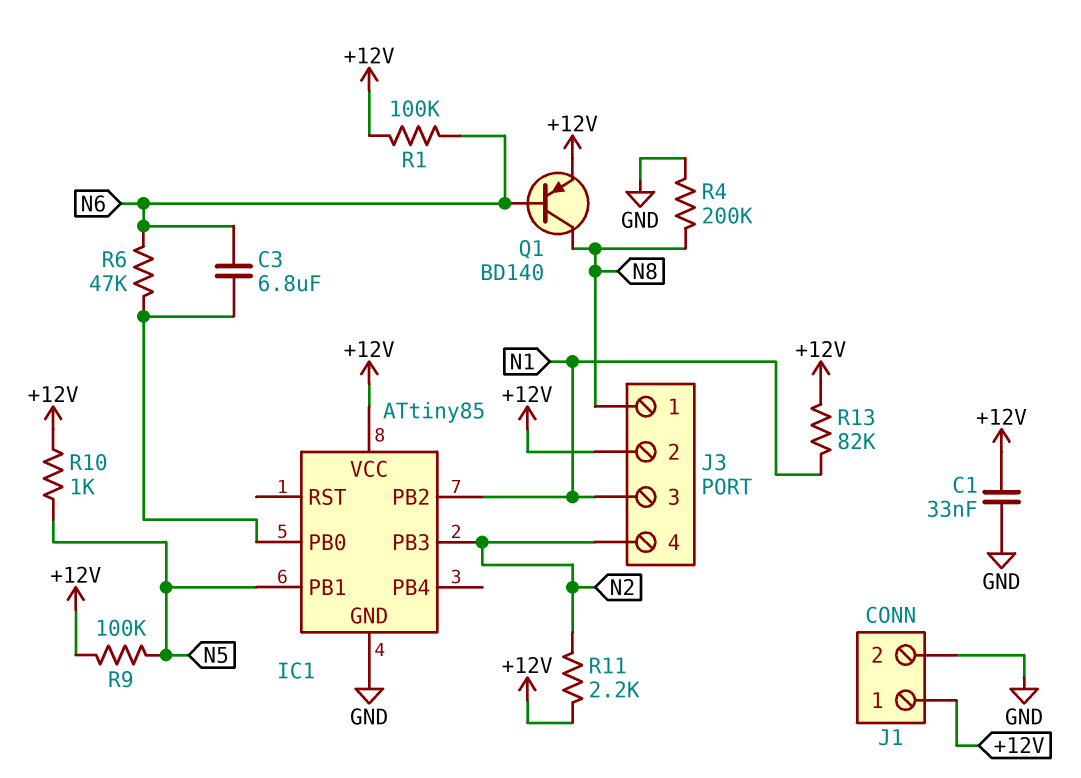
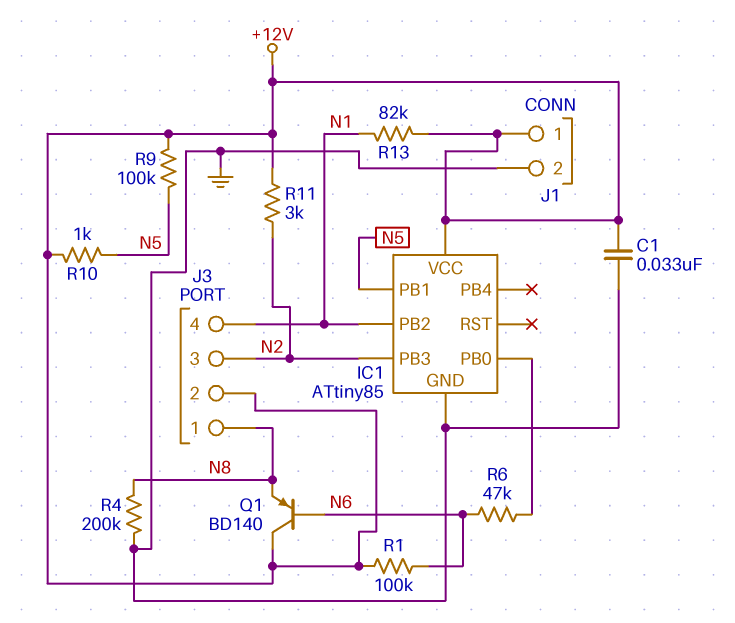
C3: 6.8uF (IC1/PB0, N6) -> none
J3 pin 3: N1 -> N2
J3 pin 4: N2 -> N1
Q1: PNP BD140 (B N6, C N8, E +12V) -> PNP BD140 (B N6, C +12V, E N8)
R11: 2.2k (+12V, N2) -> 3k (+12V, N2)

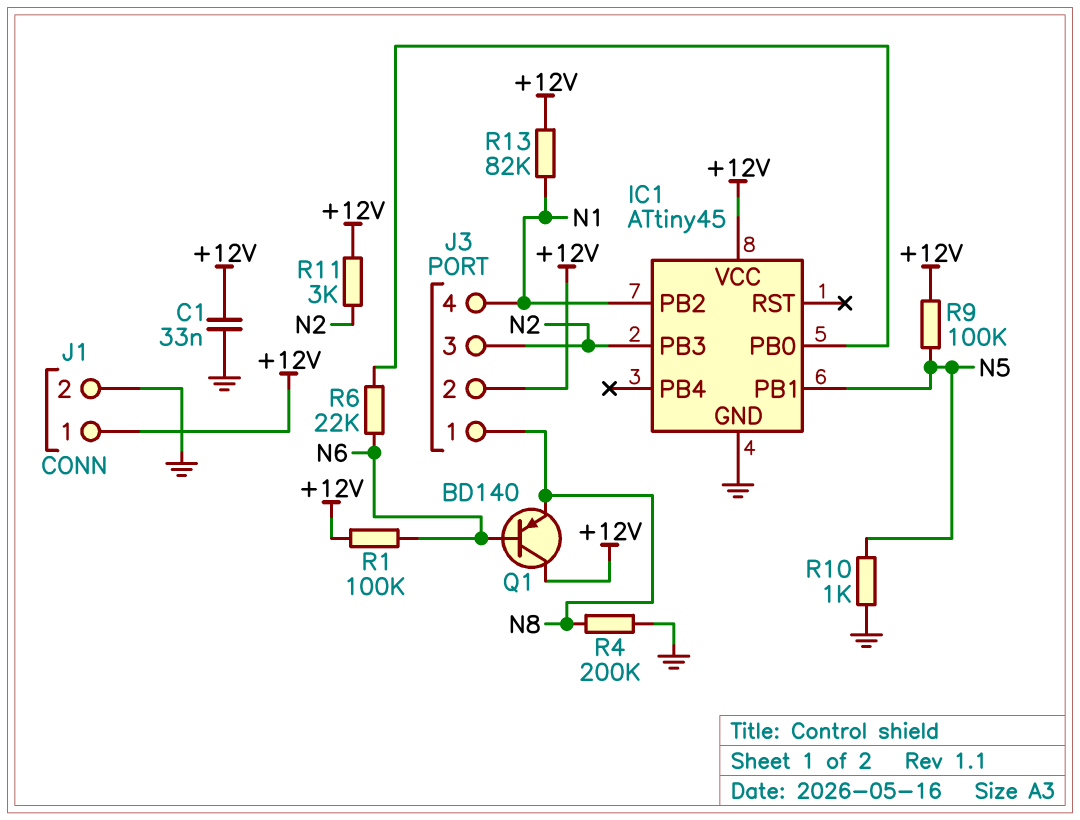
IC1: ATtiny85 -> ATtiny45
R6: 47k (IC1/PB0, N6) -> 22k (IC1/PB0, N6)
R10: 1k (+12V, N5) -> 1k (GND, N5)

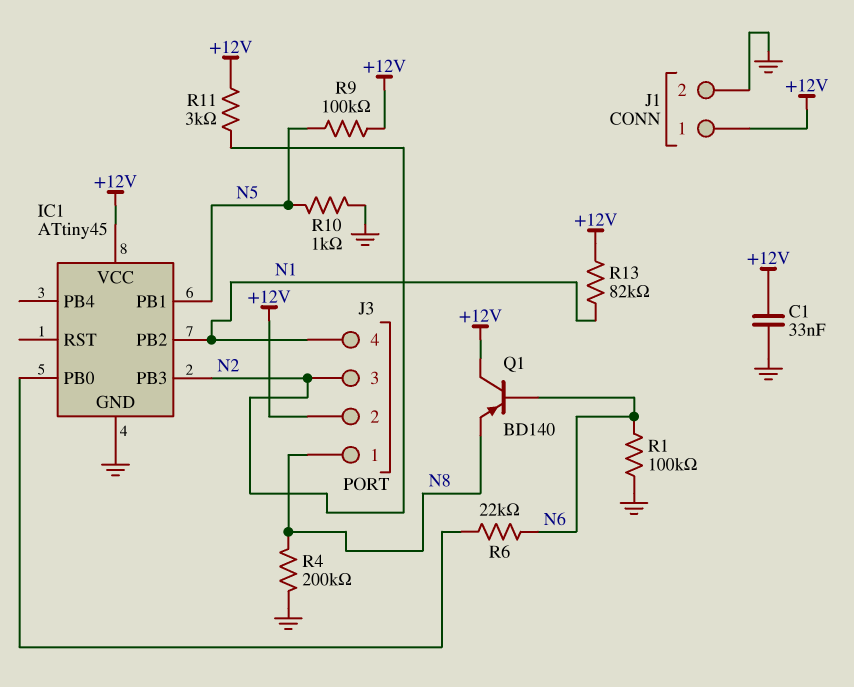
R1: 100k (+12V, N6) -> 100k (GND, N6)

